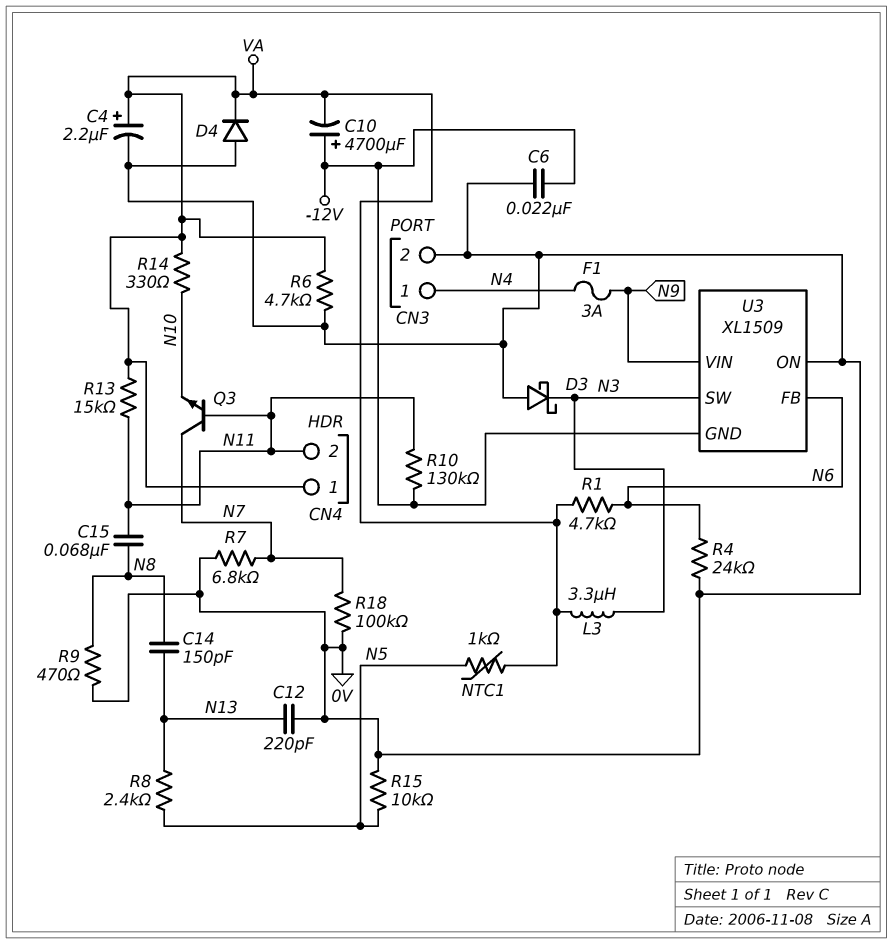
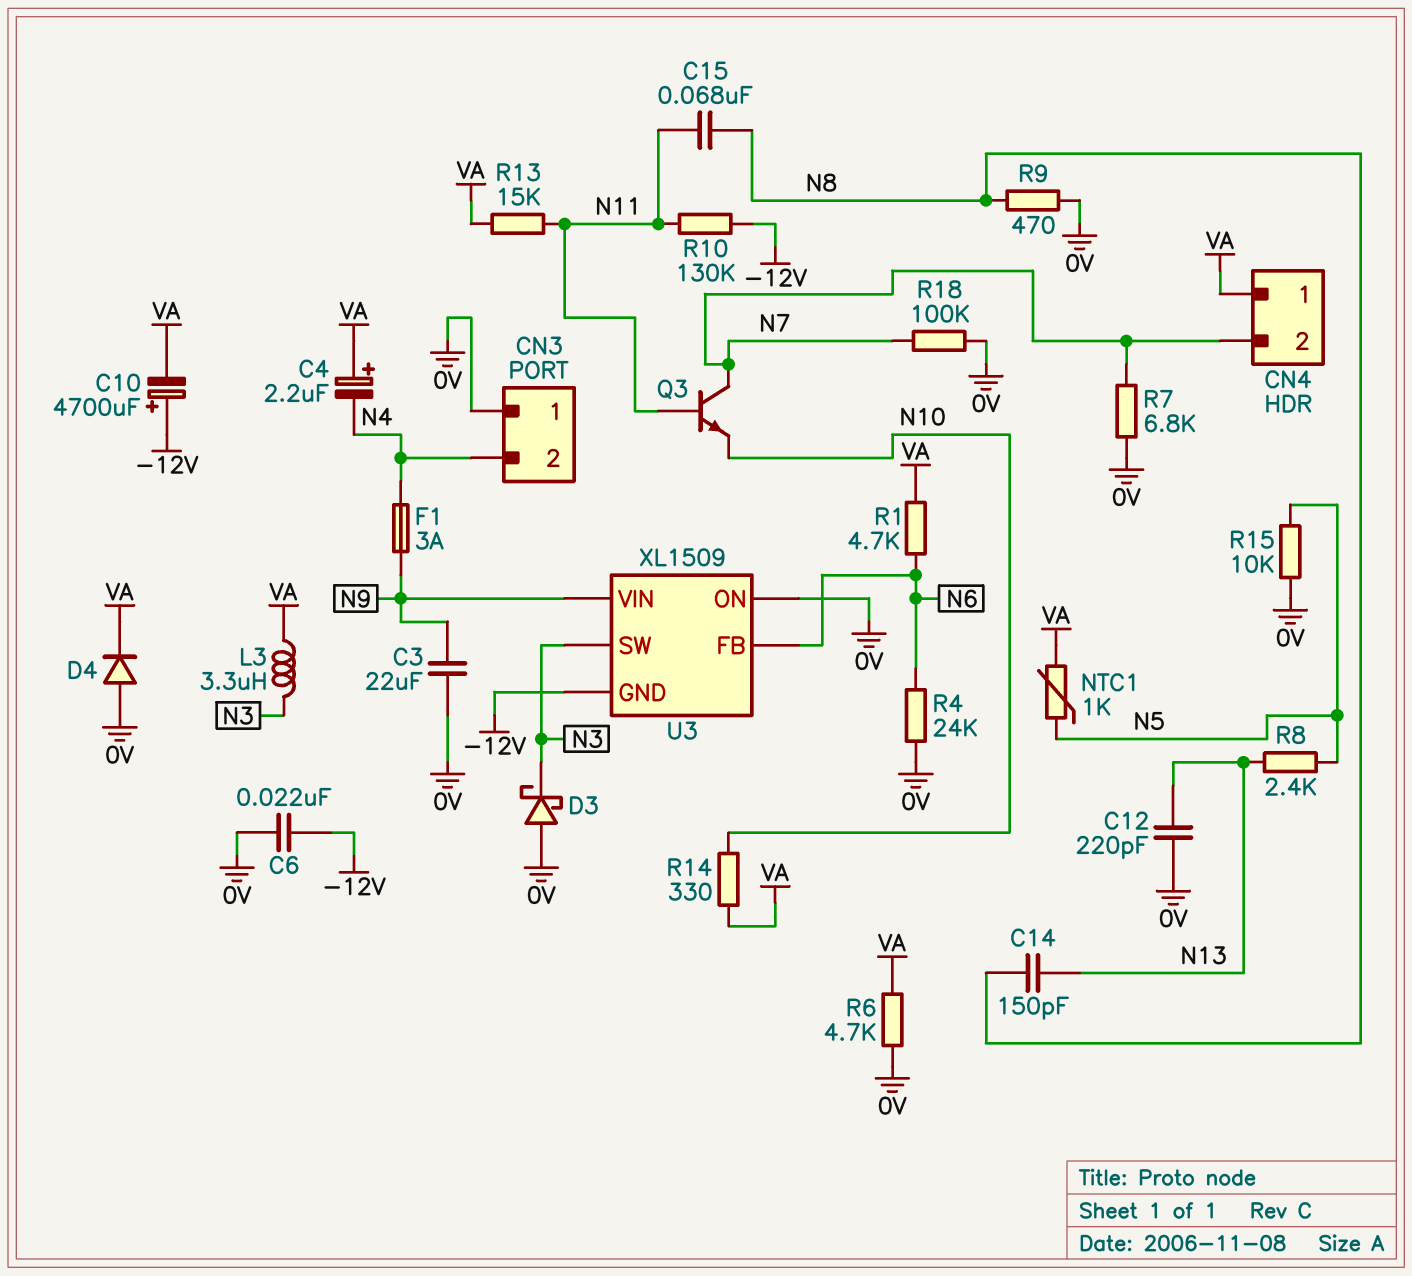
C3: none -> 22uF (0V, N9)
C4: 2.2uF (plus VA, minus 0V) -> 2.2uF (plus VA, minus N4)
CN3 pin 1: N4 -> 0V
CN3 pin 2: 0V -> N4
CN4 pin 2: N11 -> N7

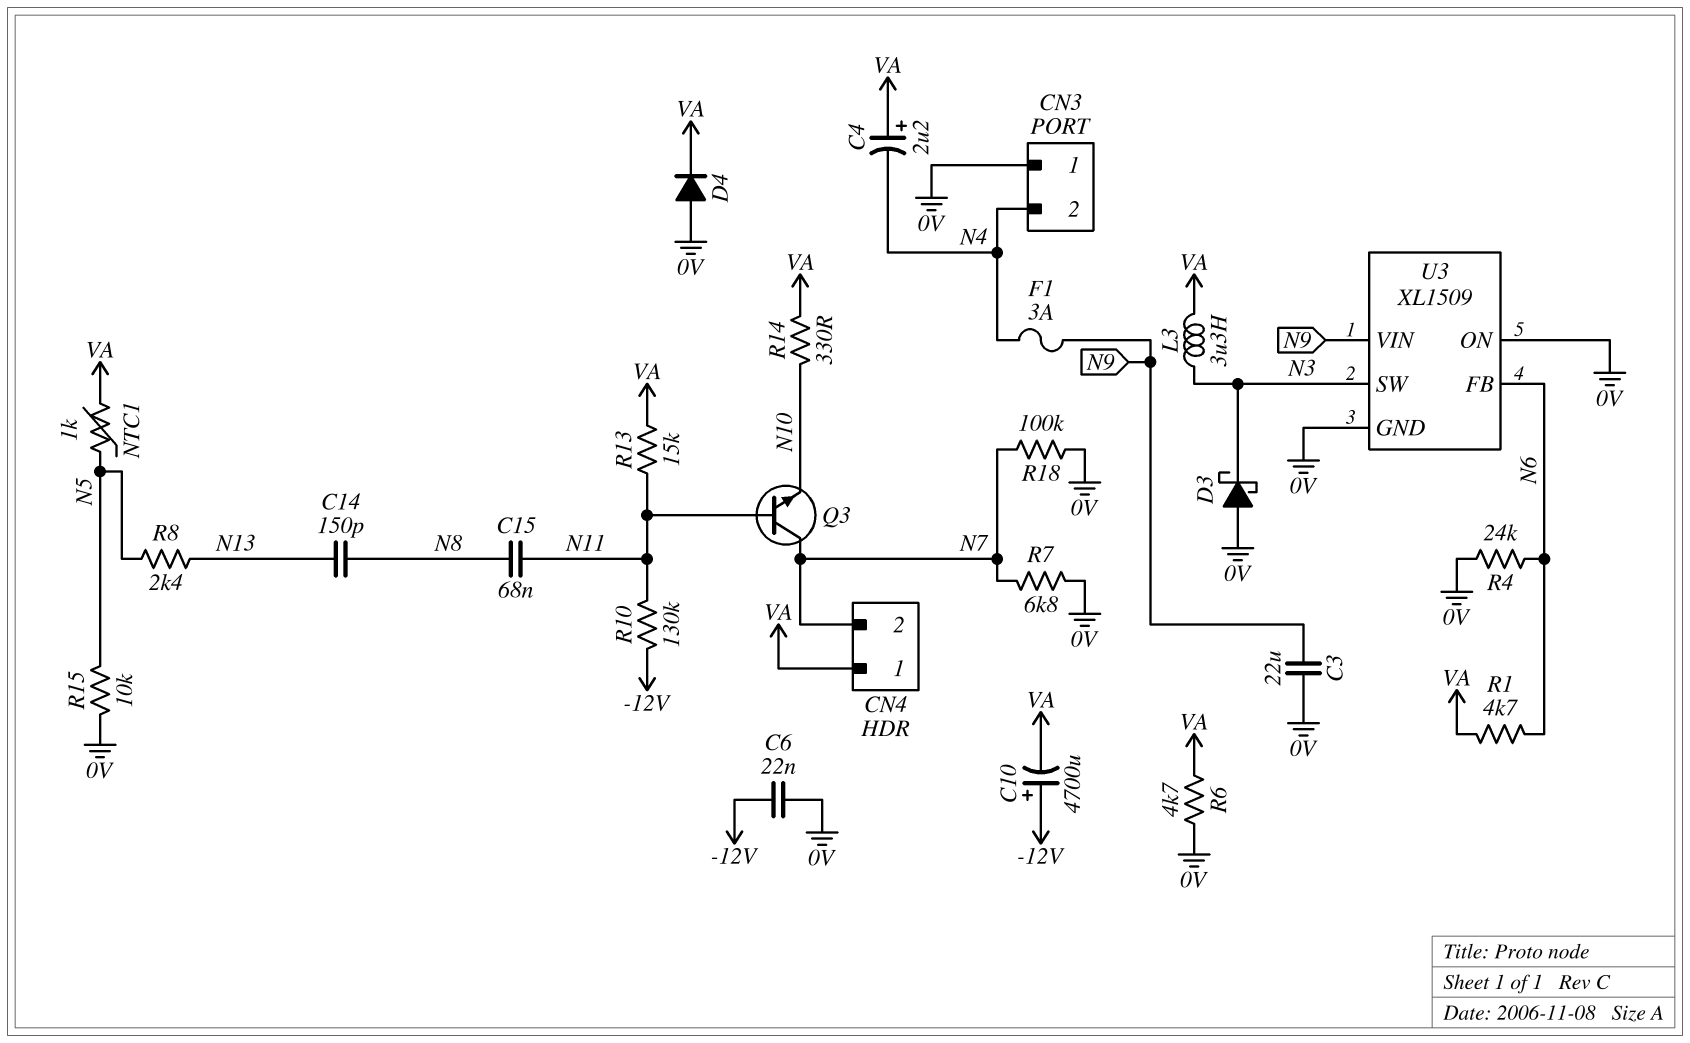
C12: 220pF (0V, N13) -> none
R9: 470 (0V, N8) -> none
U3 pin GND: -12V -> 0V

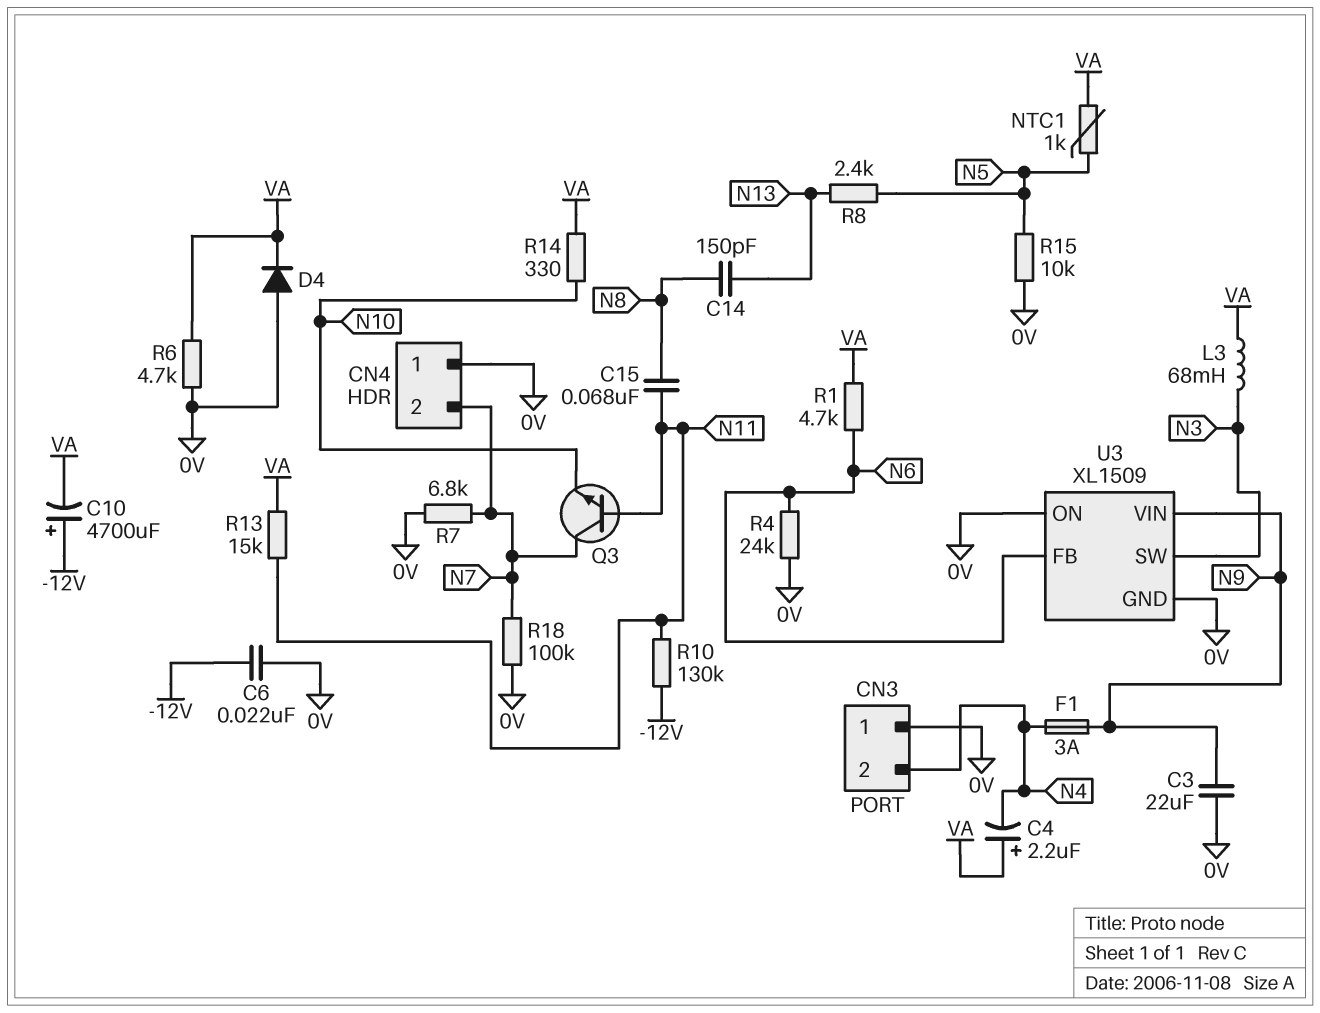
CN4 pin 1: VA -> 0V
D3: schottky (A 0V, K N3) -> none
L3: 3.3uH (N3, VA) -> 68mH (N3, VA)

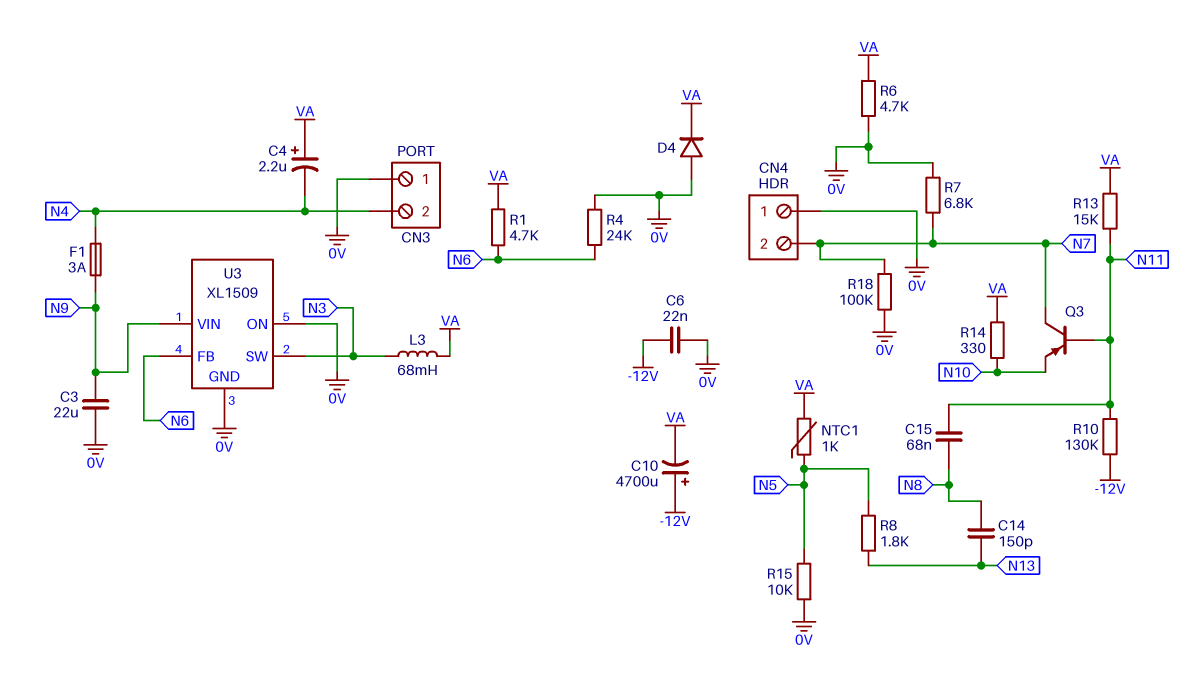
Q3: NPN (B N11, C N7, E N10) -> PNP (B N11, C N7, E N10)
R8: 2.4k (N5, N13) -> 1.8k (N5, N13)

